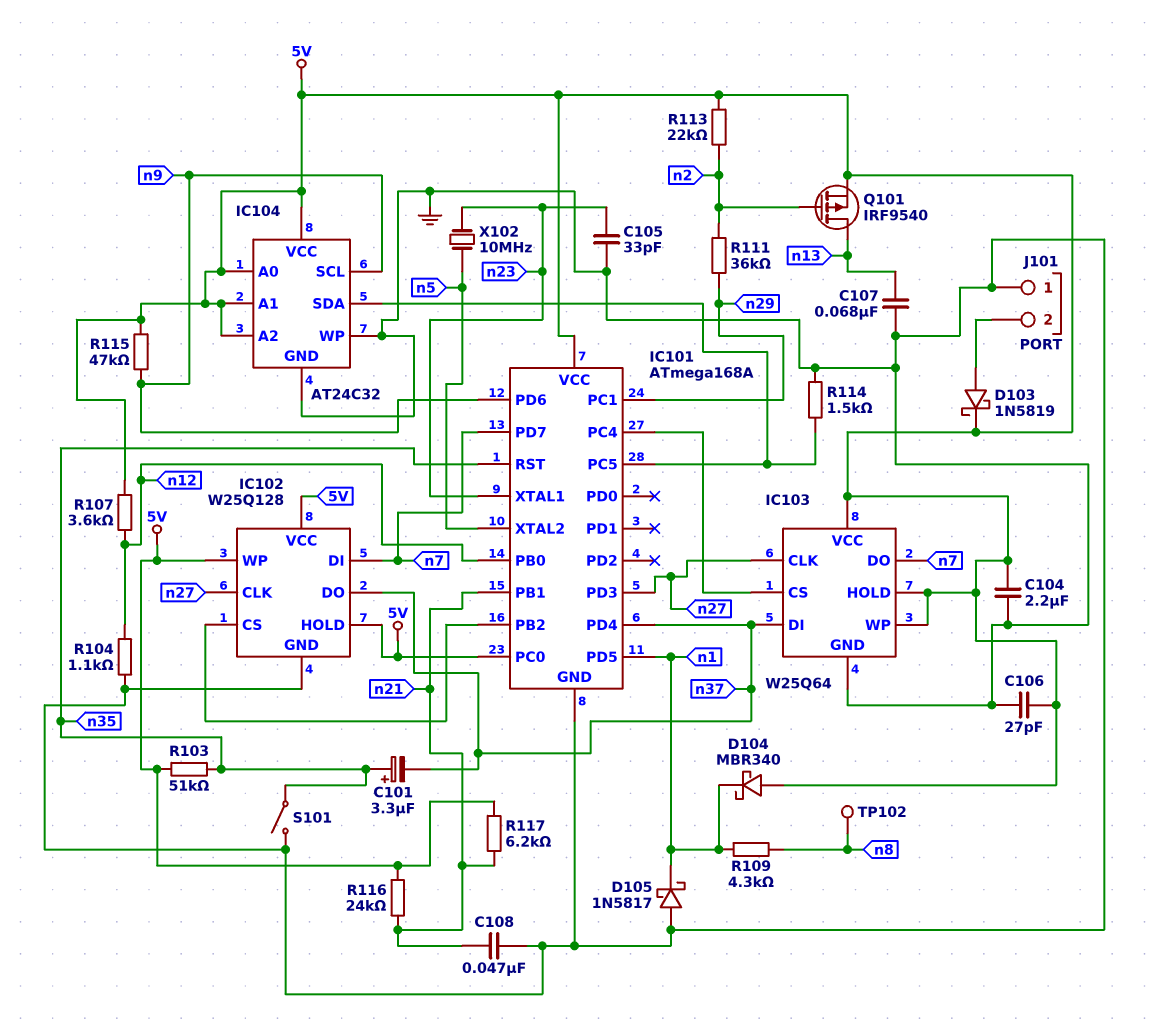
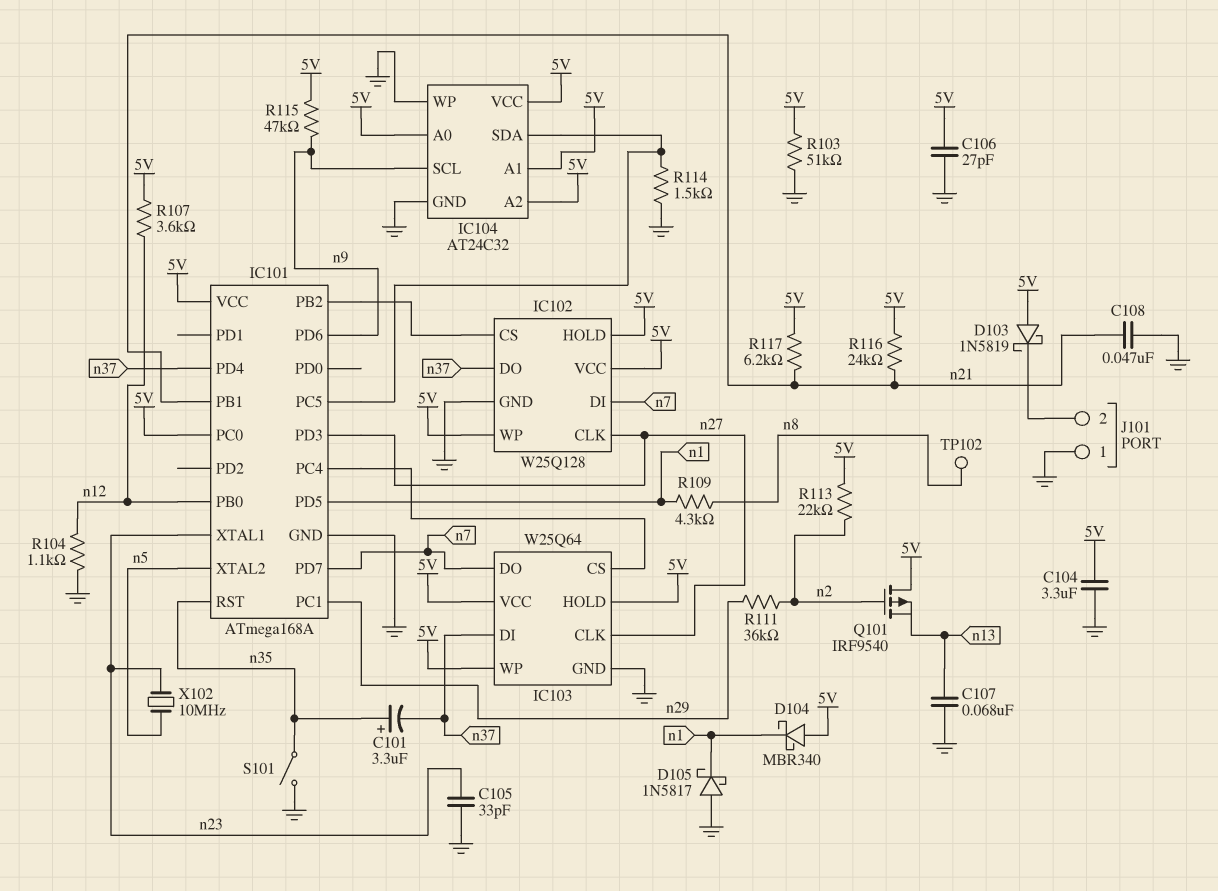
C104: 2.2uF (5V, GND) -> 3.3uF (5V, GND)
D103: schottky 1N5819 (A J101/2, K 5V) -> schottky 1N5819 (A 5V, K J101/2)
Q101: PMOS IRF9540 (G n2, D n13, S 5V) -> PMOS IRF9540 (G n2, D 5V, S n13)
R103: 51k (5V, n35) -> 51k (5V, GND)

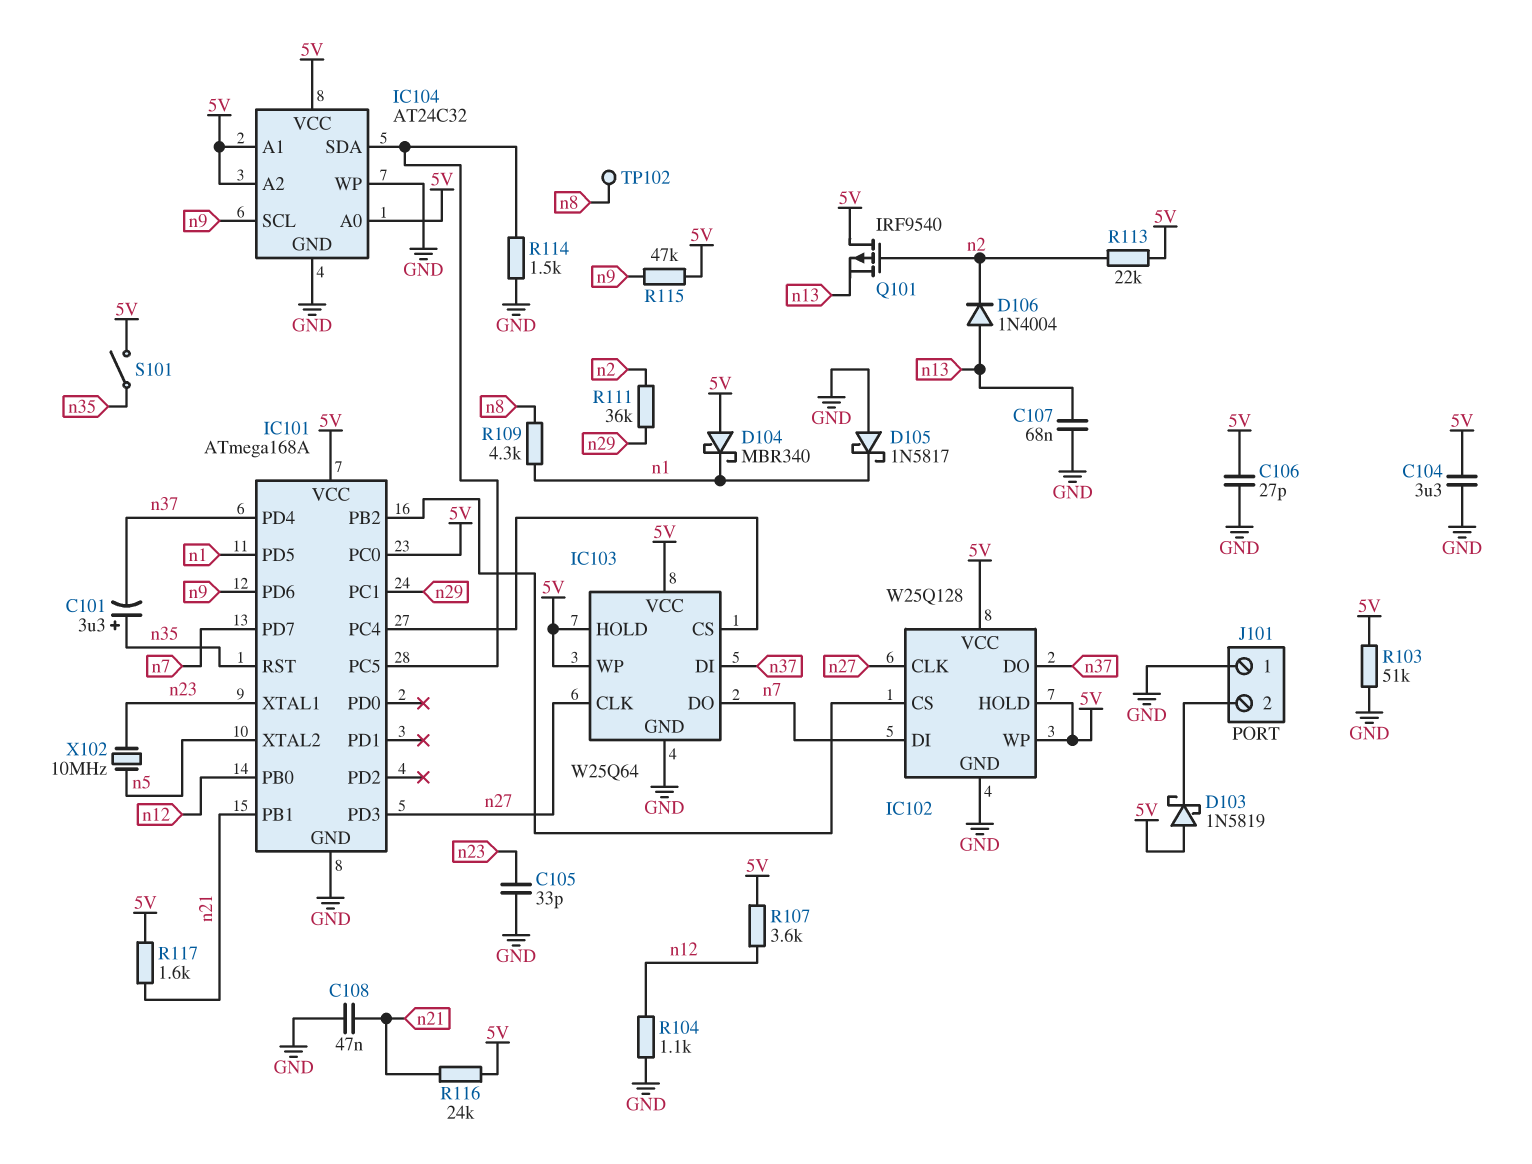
D106: none -> diode 1N4004 (A n13, K n2)
R117: 6.2k (5V, n21) -> 1.6k (5V, n21)
S101: switch (GND, n35) -> switch (5V, n35)

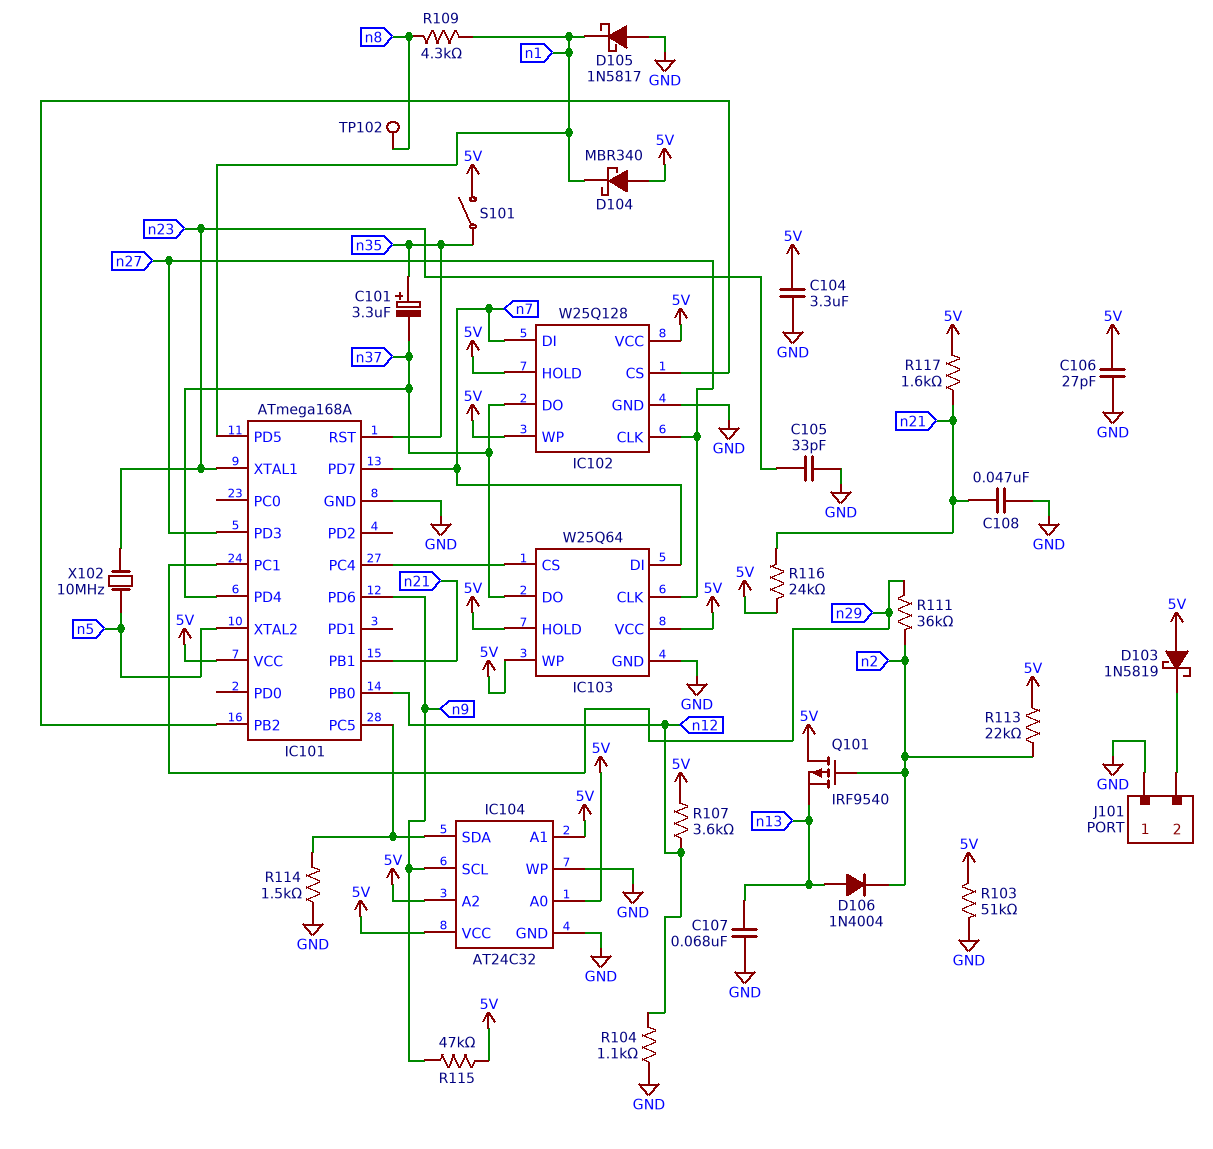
IC101 pin PC0: 5V -> none
IC103 pin DI: n37 -> n7
IC103 pin DO: n7 -> n37

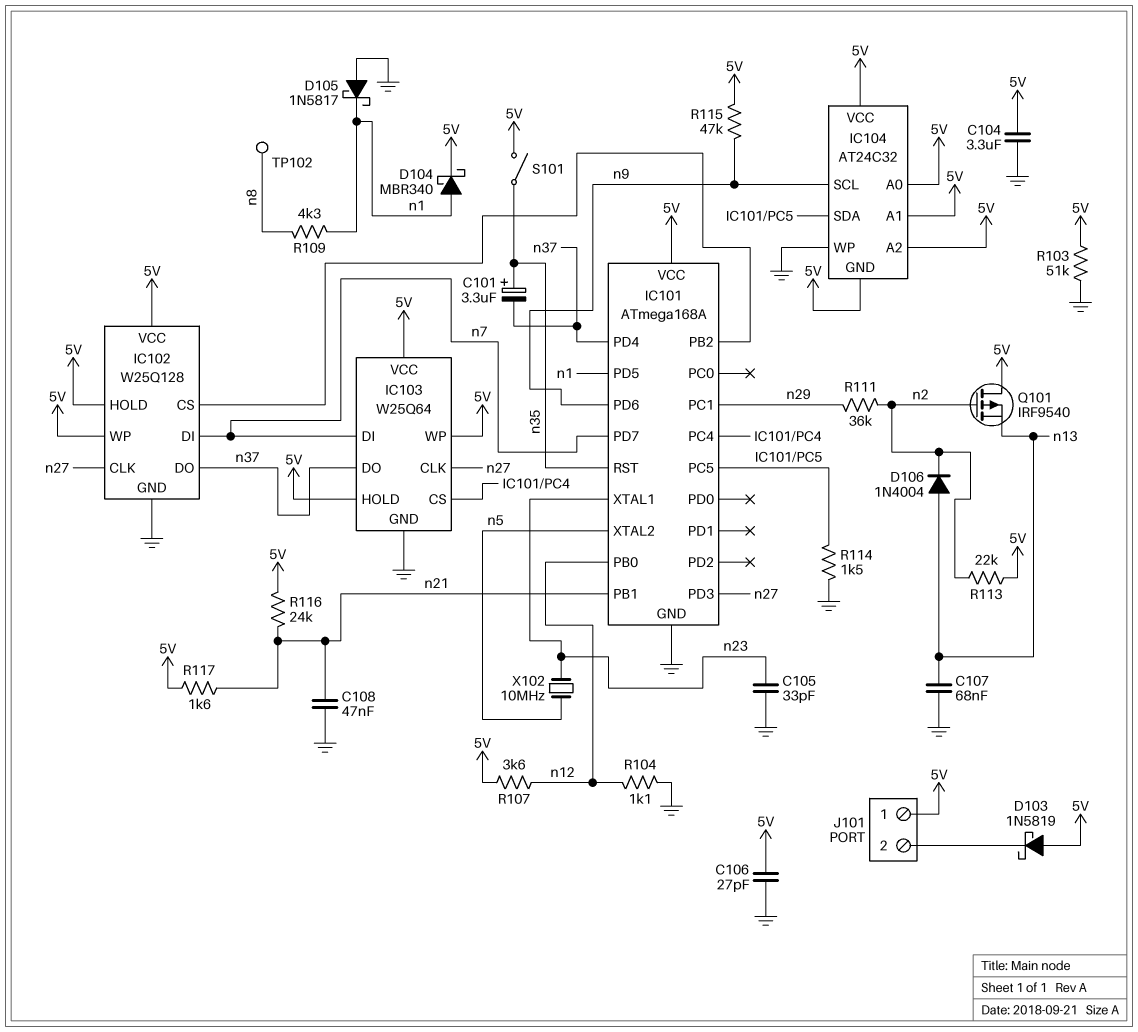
D104: schottky MBR340 (A 5V, K n1) -> schottky MBR340 (A n1, K 5V)
IC104 pin GND: GND -> 5V
J101 pin 1: GND -> 5V

